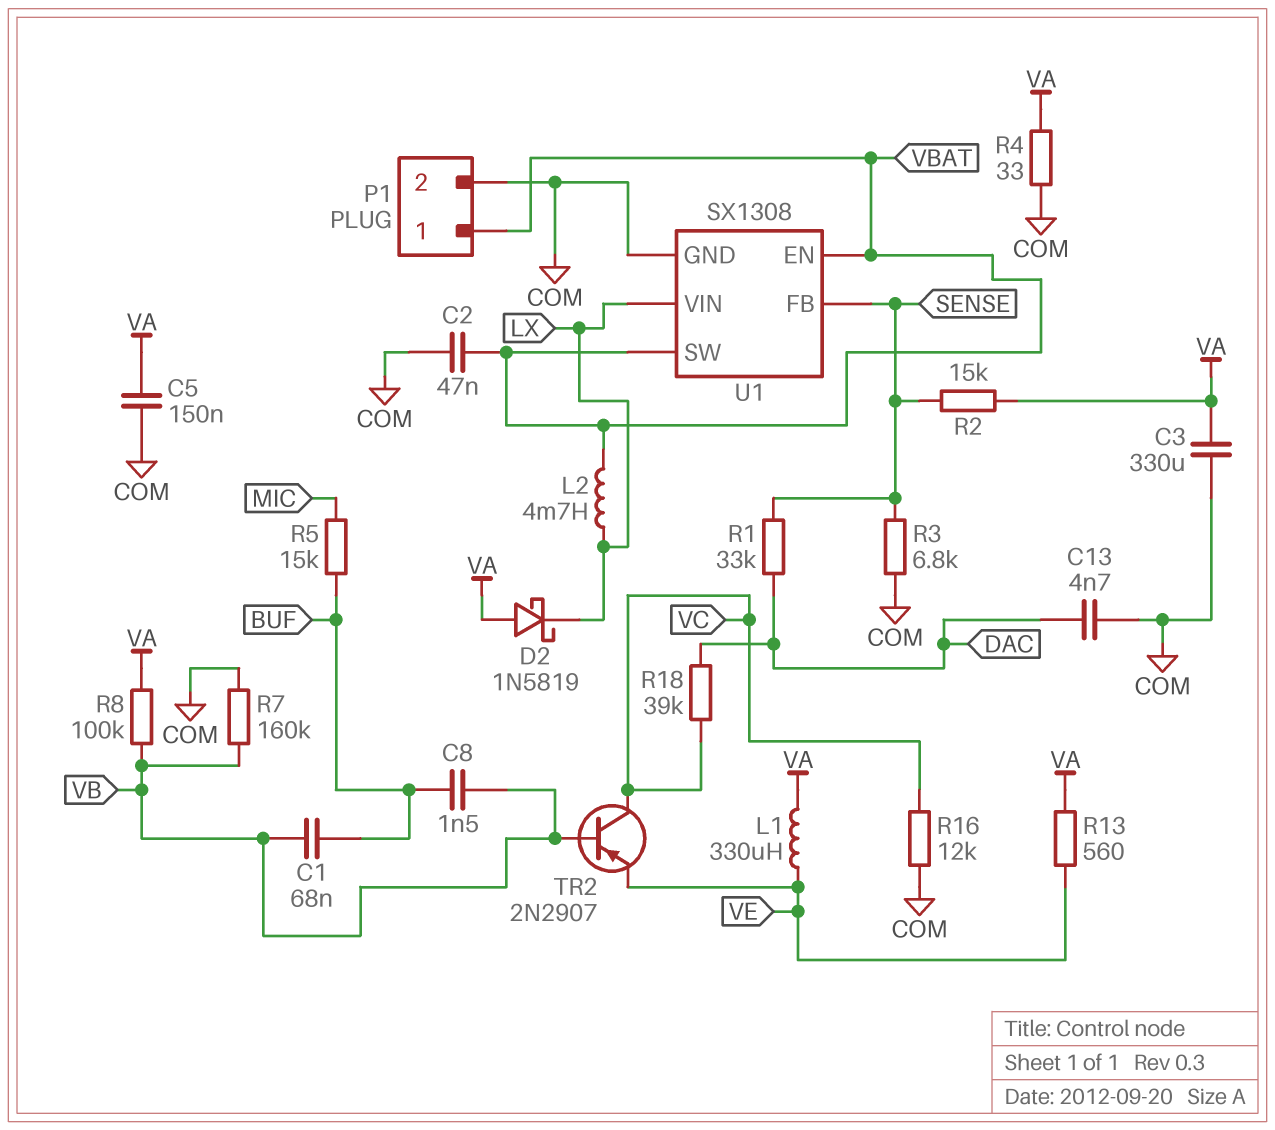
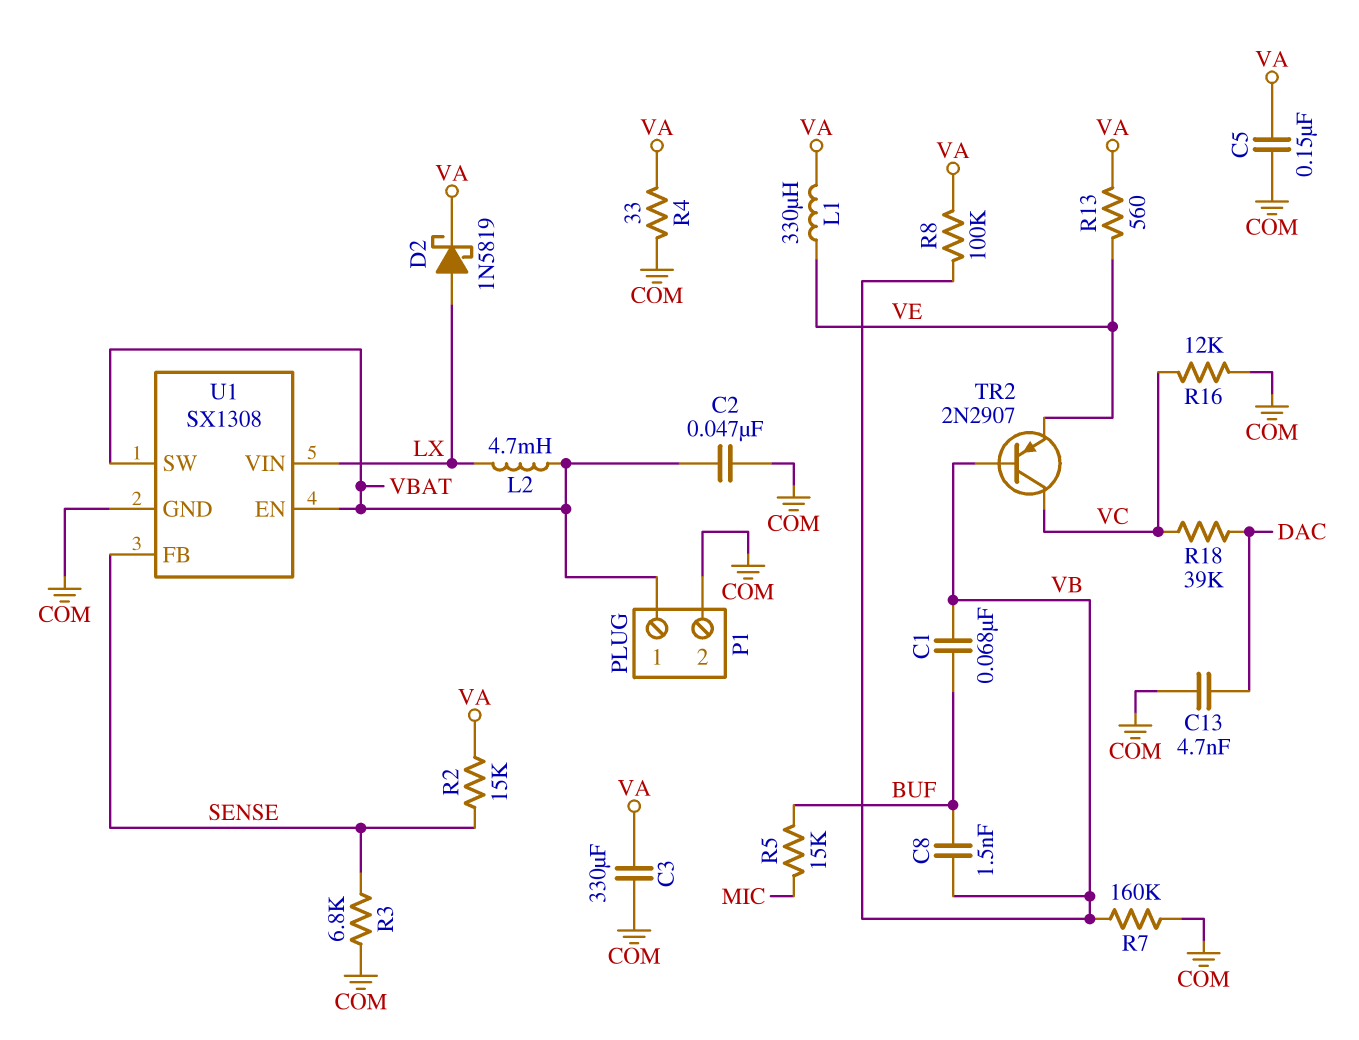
D2: schottky 1N5819 (A VA, K LX) -> schottky 1N5819 (A LX, K VA)
R1: 33k (DAC, SENSE) -> none

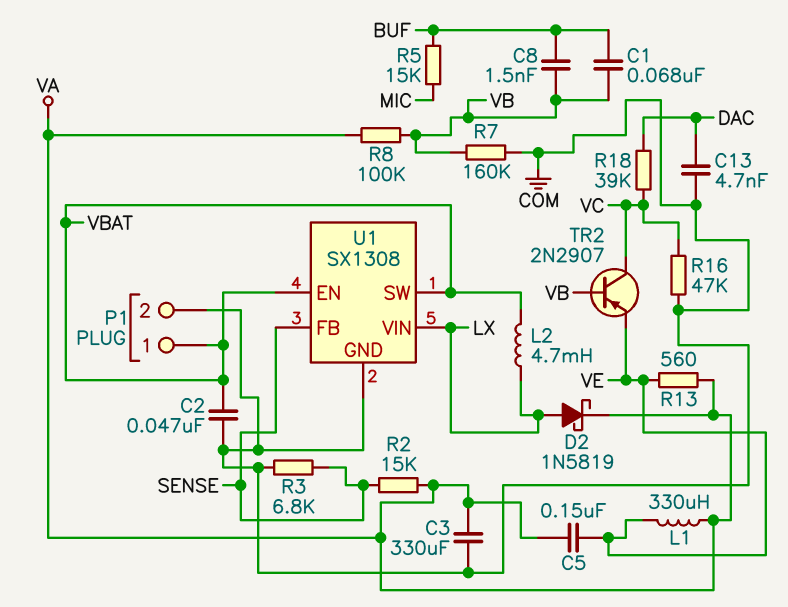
C5: 150nF (COM, VA) -> 150nF (VA, VE)
R4: 33 (COM, VA) -> none
R16: 12k (COM, VC) -> 47k (COM, VC)

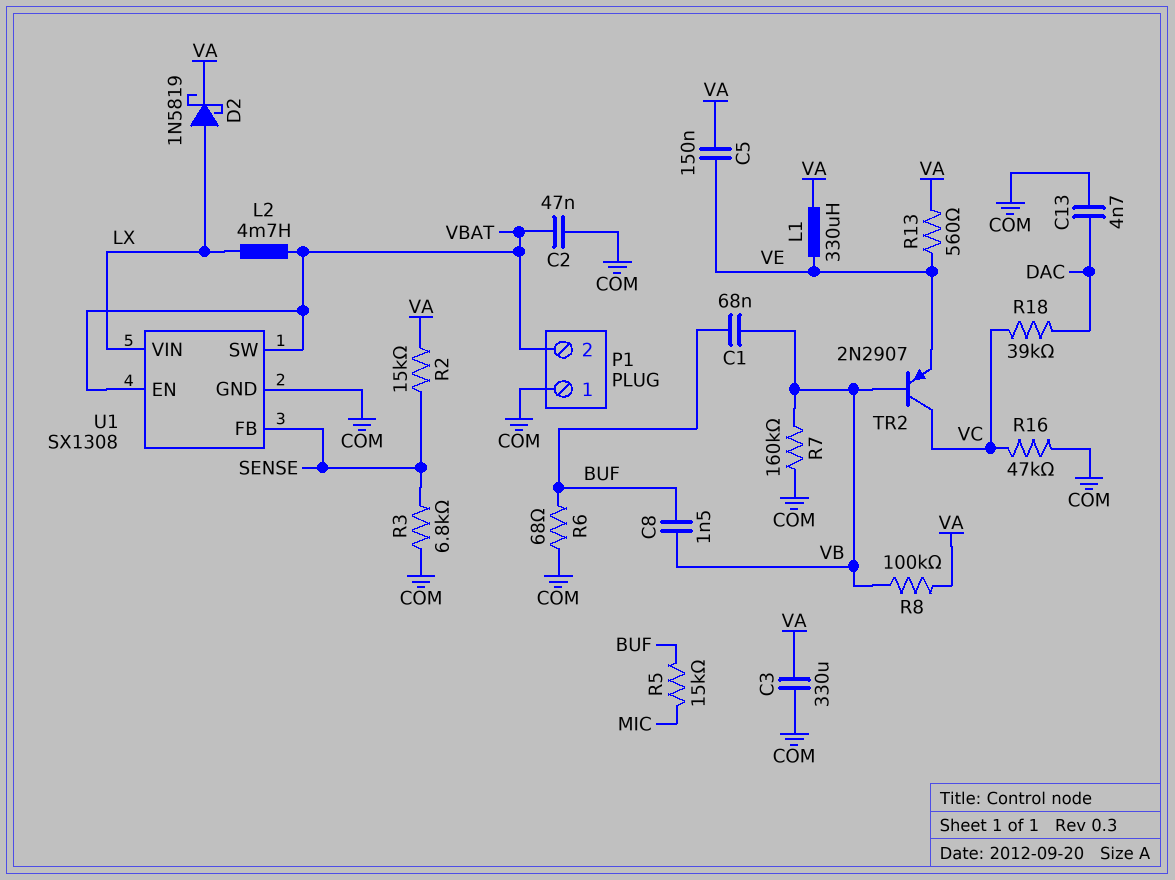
P1 pin 1: VBAT -> COM
P1 pin 2: COM -> VBAT
R6: none -> 68 (BUF, COM)

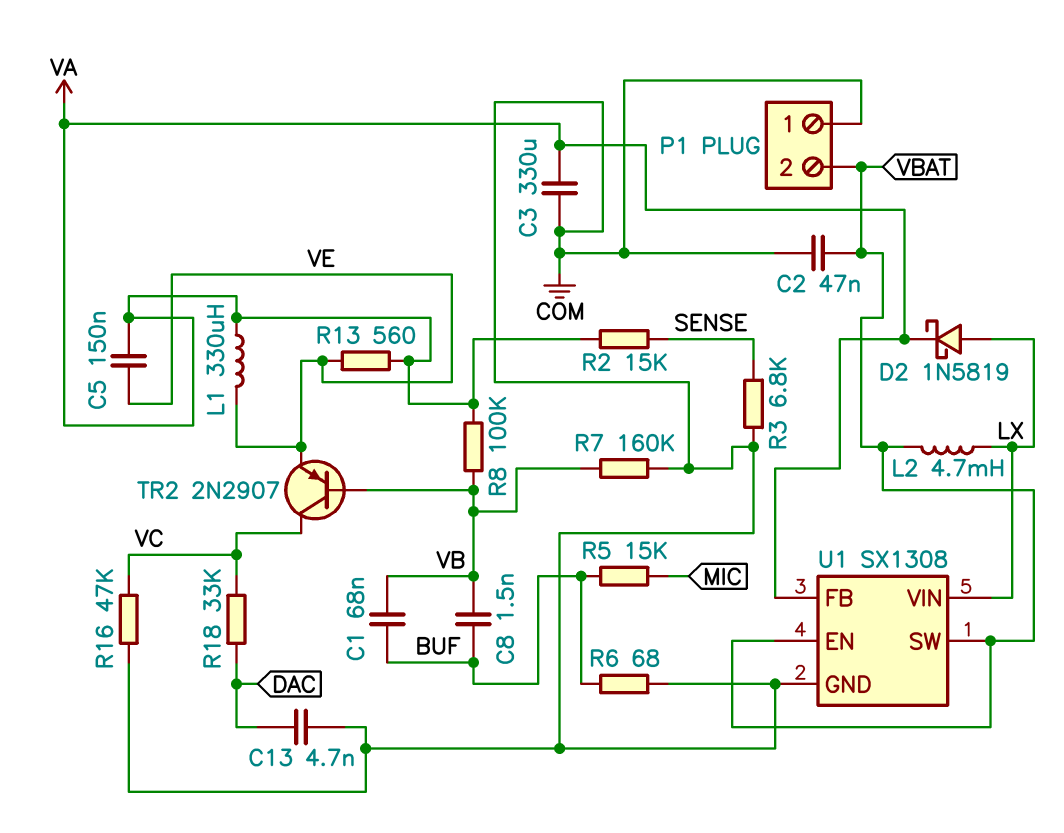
R18: 39k (DAC, VC) -> 33k (DAC, VC)
U1 pin FB: SENSE -> VA

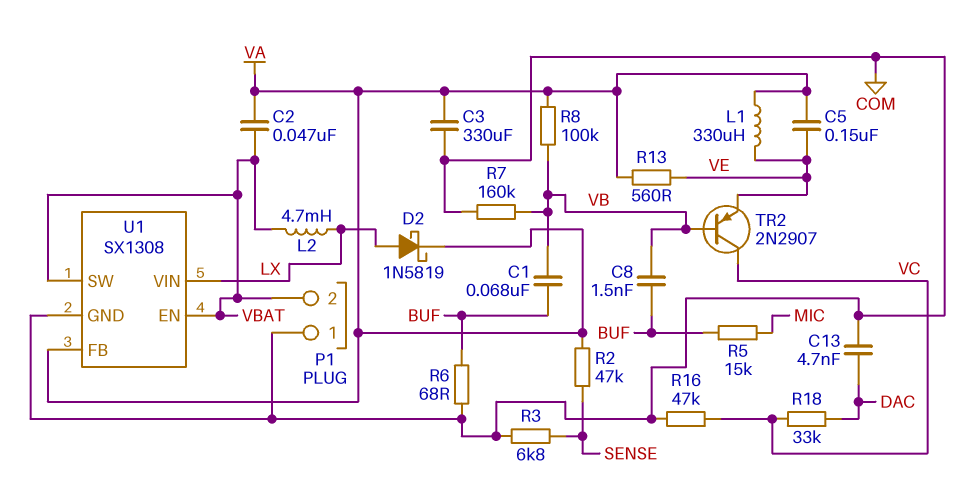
C2: 47nF (COM, VBAT) -> 47nF (VA, VBAT)
R2: 15k (SENSE, VA) -> 47k (SENSE, VA)

